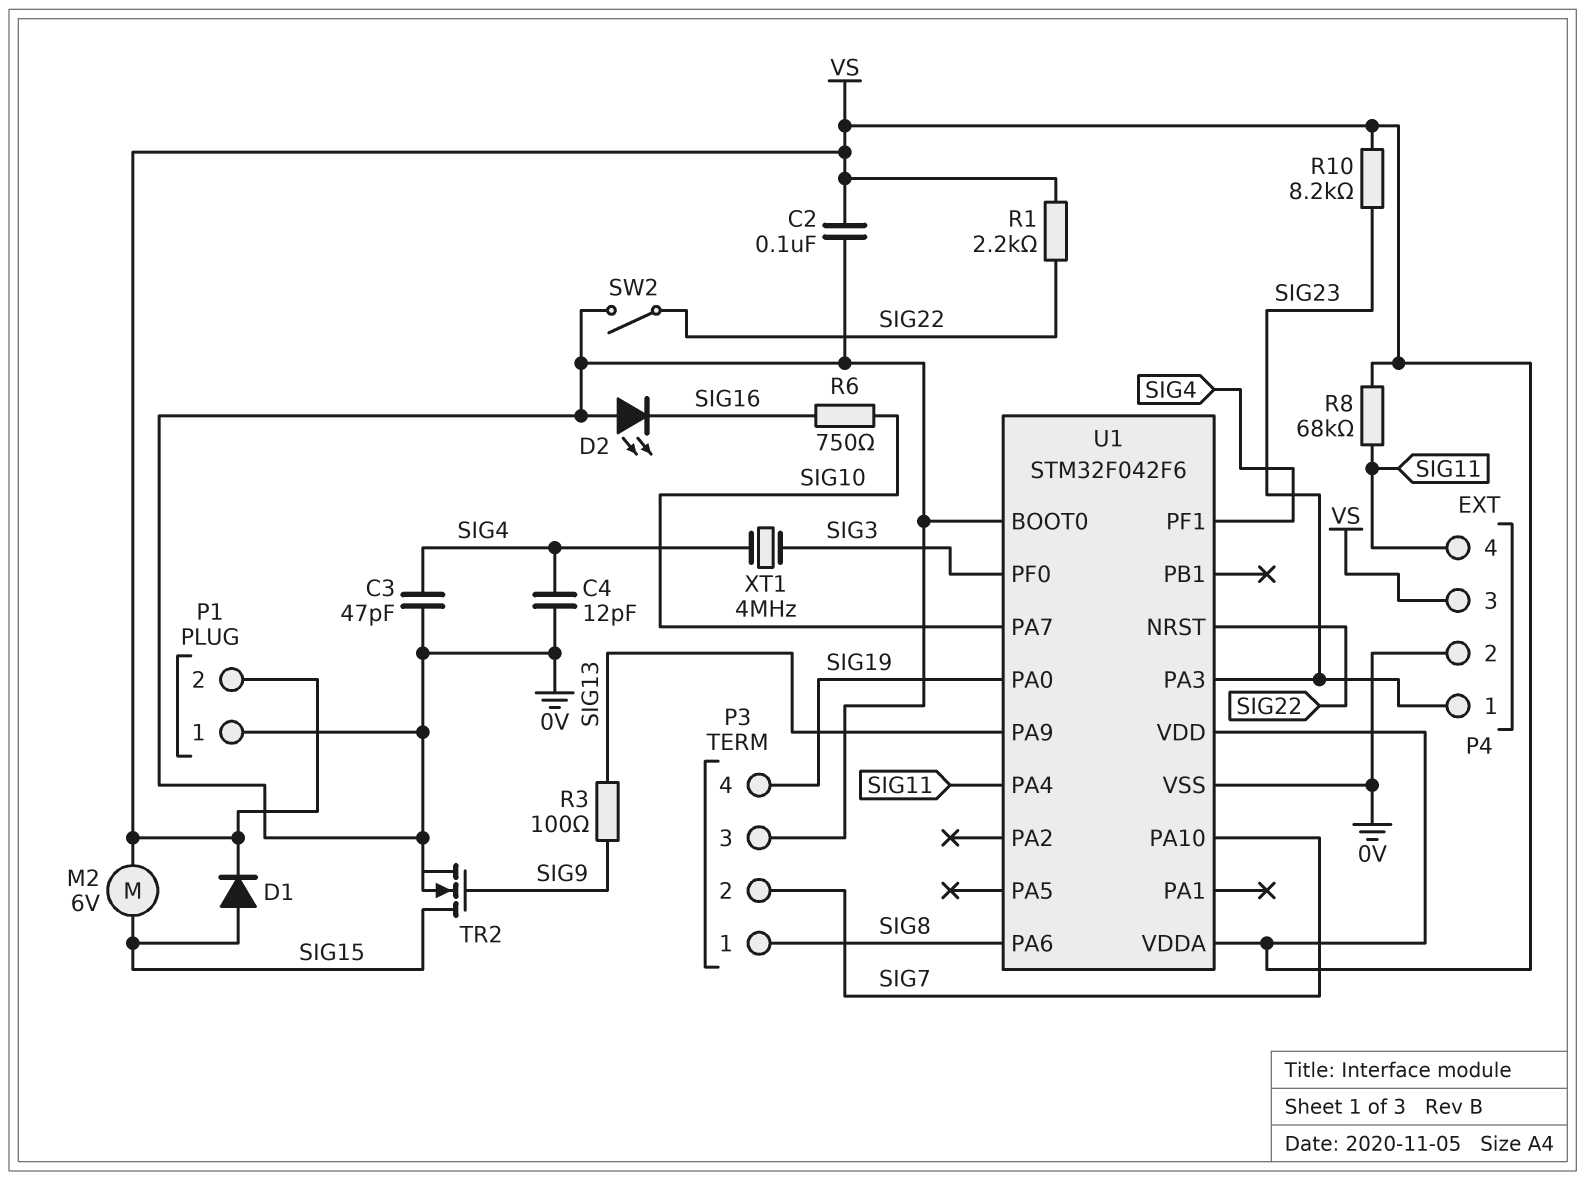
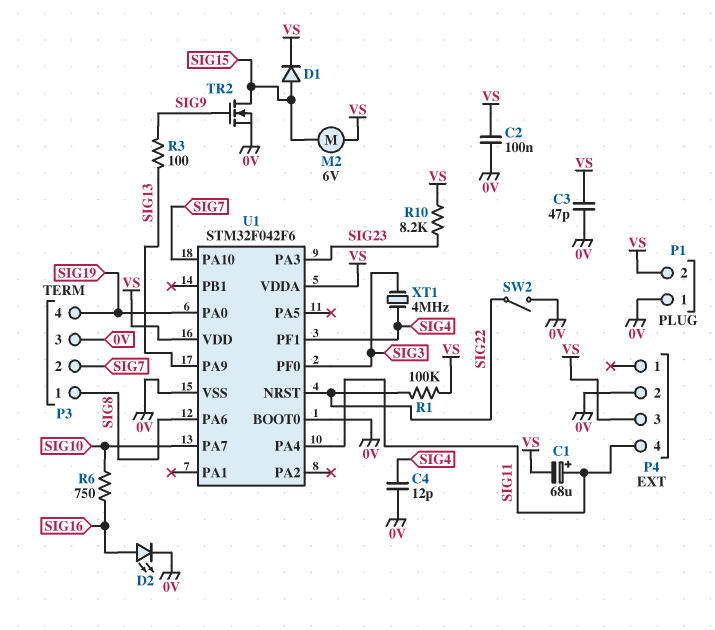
C1: none -> 68uF (plus SIG11, minus VS)
C3: 47pF (0V, SIG4) -> 47pF (0V, VS)
D2: LED (A 0V, K SIG16) -> LED (A SIG16, K 0V)
P4 pin 1: SIG23 -> none
R1: 2.2k (SIG22, VS) -> 100k (SIG22, VS)
R8: 68k (SIG11, VS) -> none

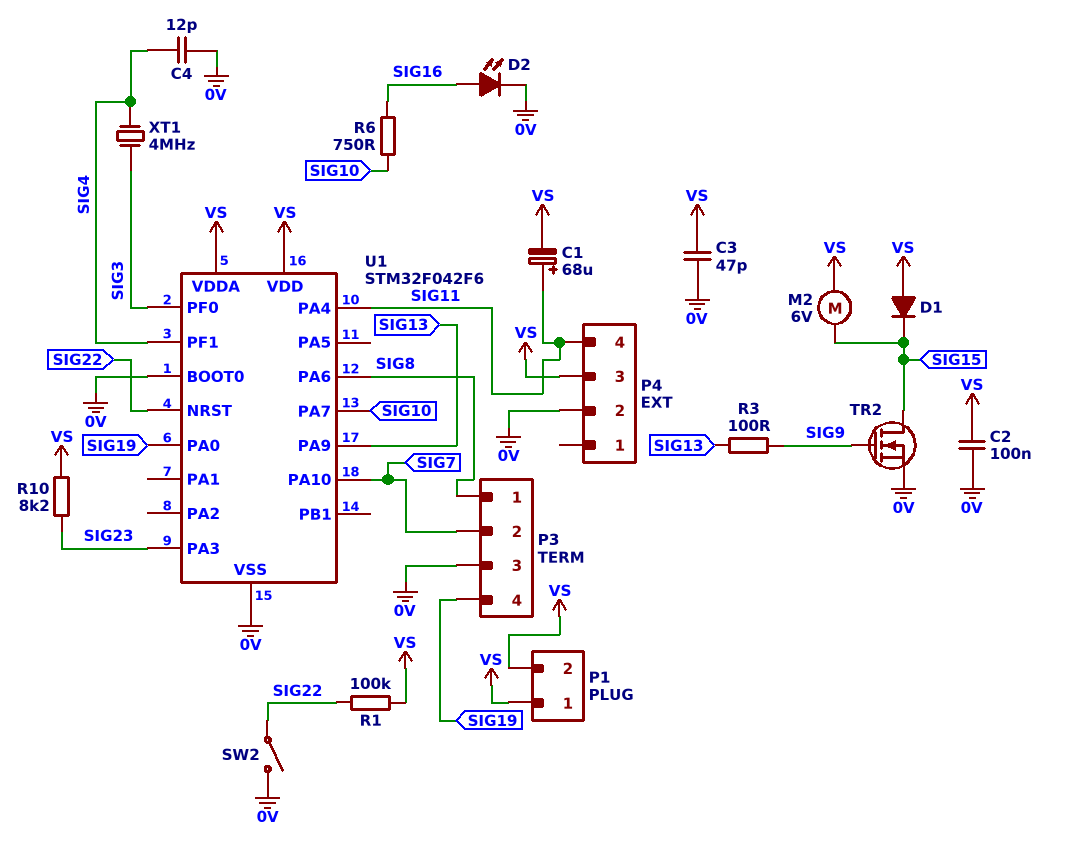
D1: diode (A SIG15, K VS) -> diode (A VS, K SIG15)
P1 pin 1: 0V -> VS

